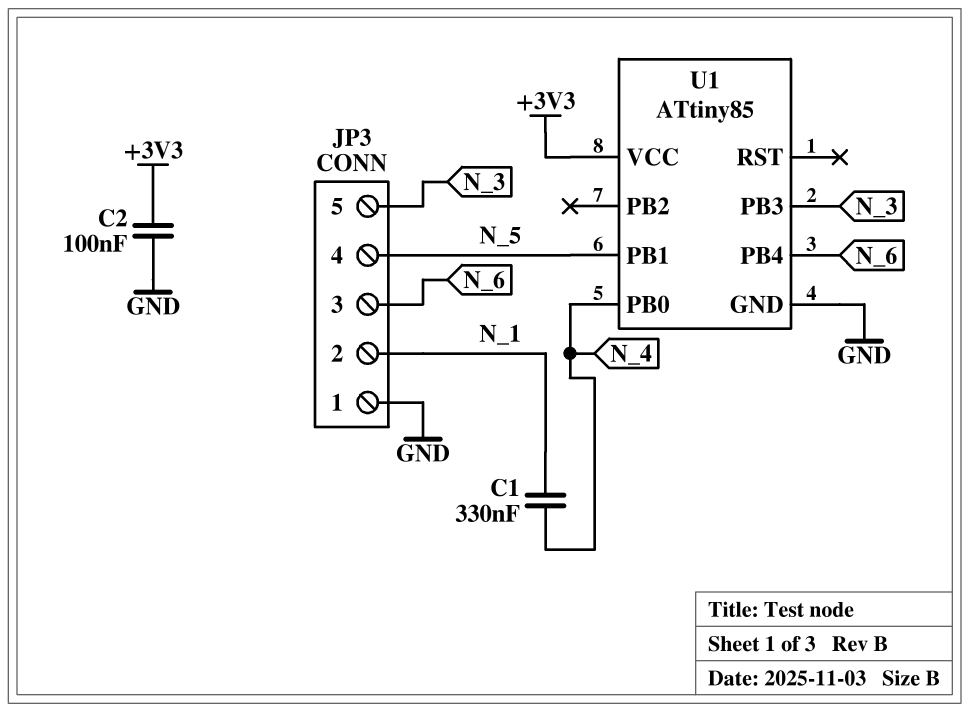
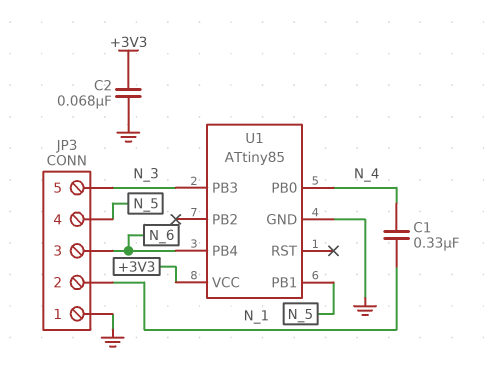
C2: 100nF (+3V3, GND) -> 68nF (+3V3, GND)

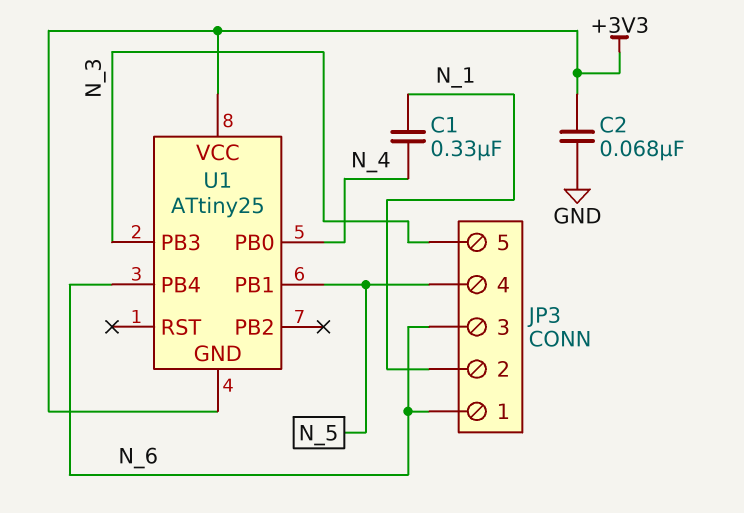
JP3 pin 1: GND -> N_6
U1: ATtiny85 -> ATtiny25
U1 pin GND: GND -> +3V3

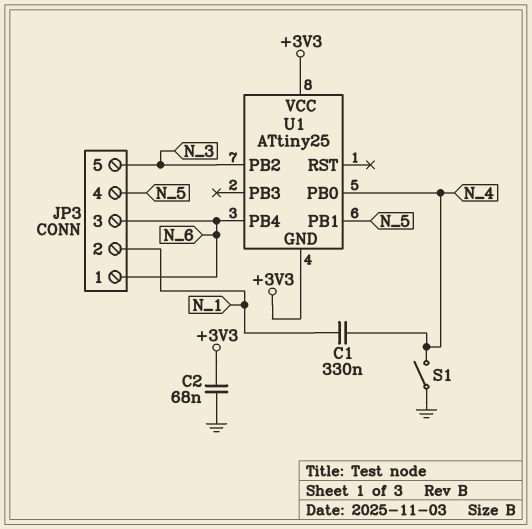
S1: none -> switch (GND, N_4)
U1 pin PB2: none -> N_3
U1 pin PB3: N_3 -> none

